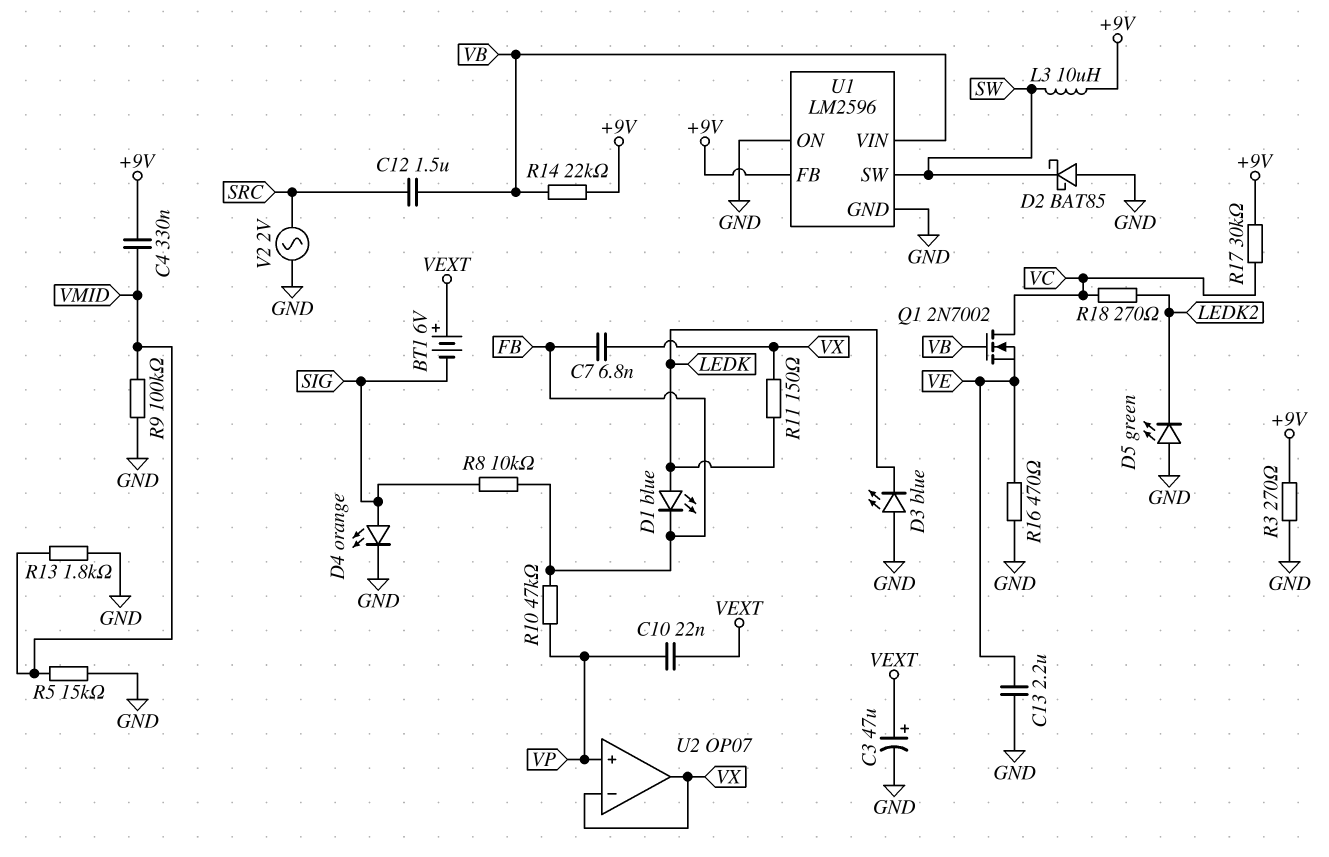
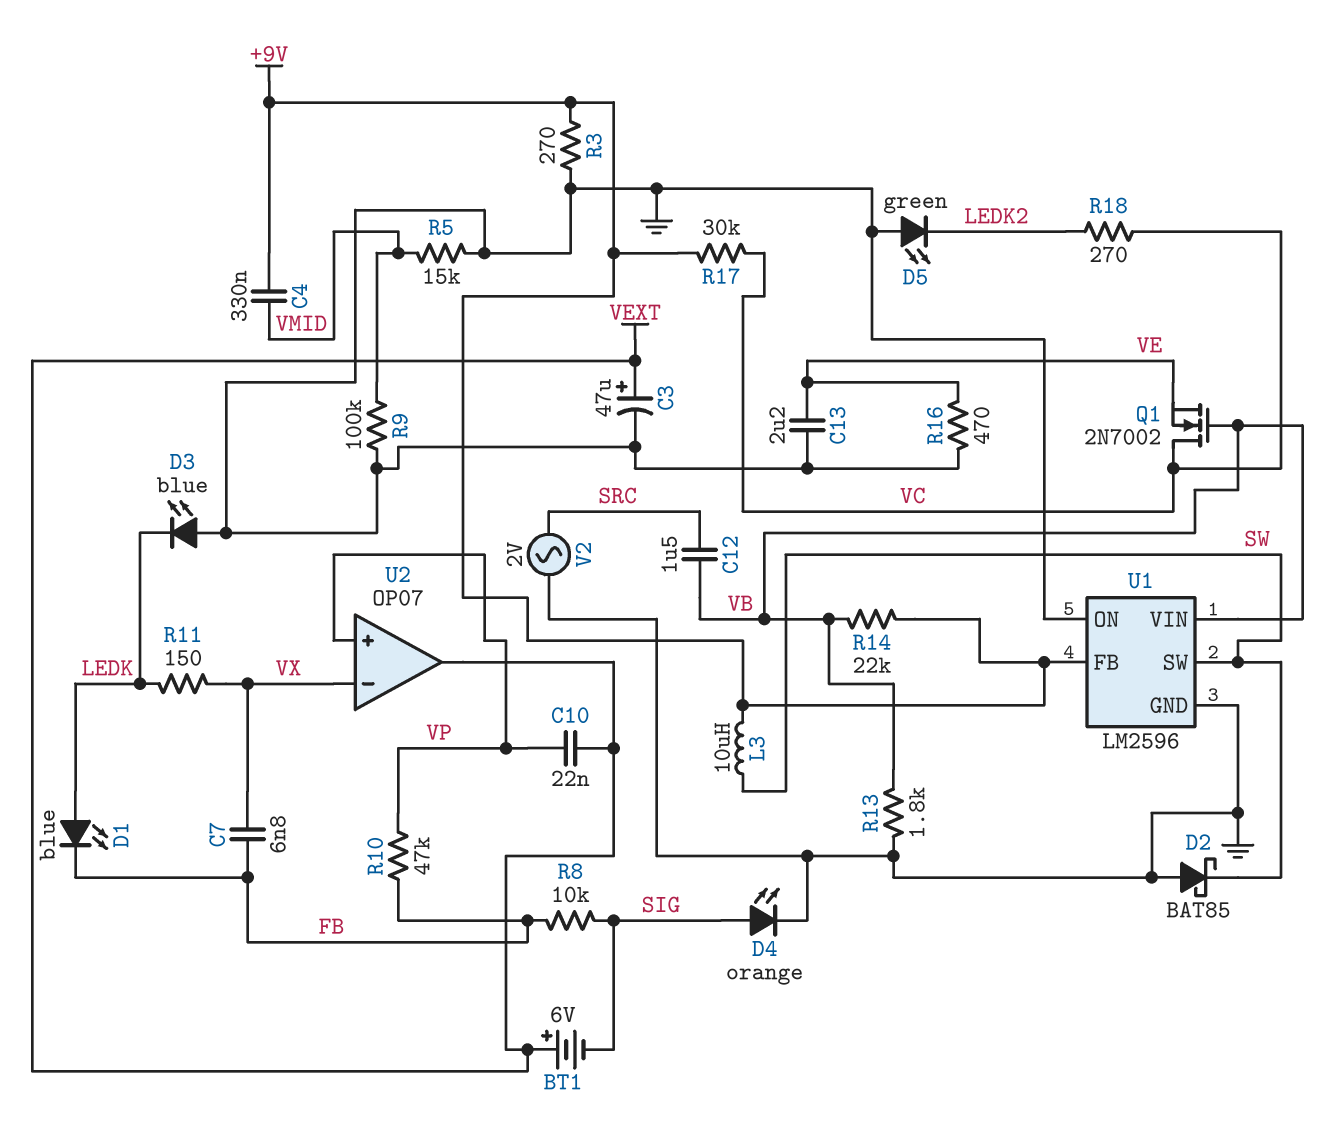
R13: 1.8k (GND, VMID) -> 1.8k (GND, VB)
U2 pin out: VX -> VEXT

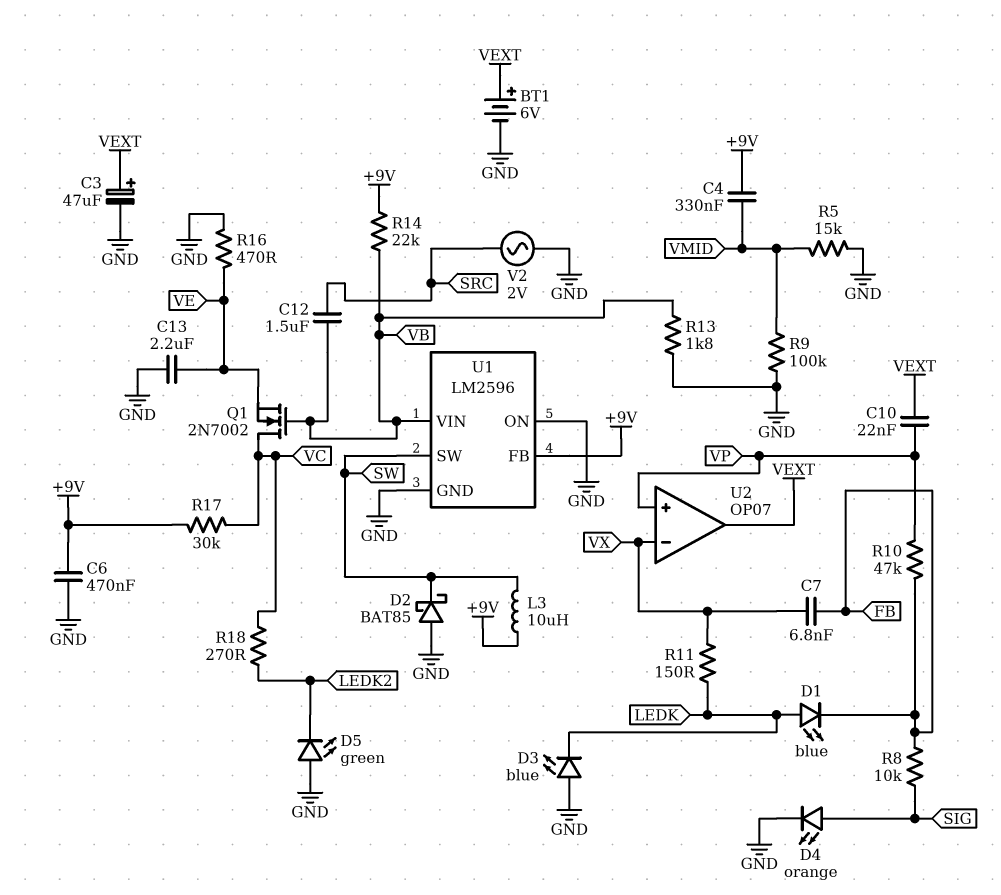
BT1: 6V (plus VEXT, minus SIG) -> 6V (plus VEXT, minus GND)
C6: none -> 470nF (+9V, GND)
R3: 270 (+9V, GND) -> none

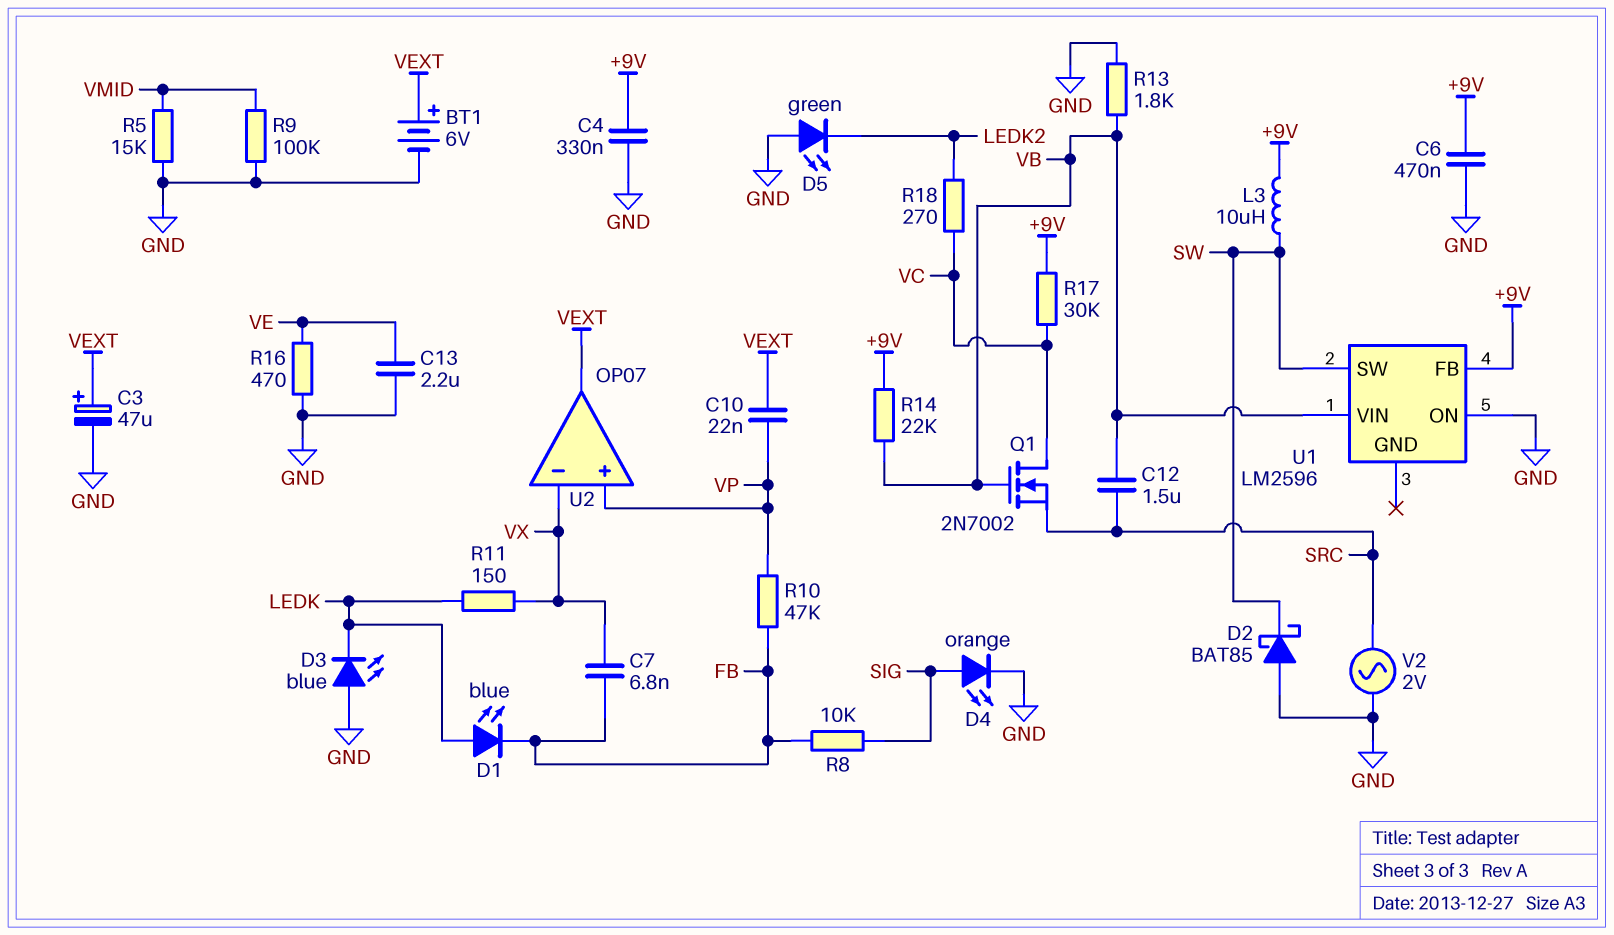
C4: 330nF (+9V, VMID) -> 330nF (+9V, GND)
Q1: NMOS 2N7002 (G VB, D VC, S VE) -> NMOS 2N7002 (G VB, D VC, S SRC)
U1 pin GND: GND -> none

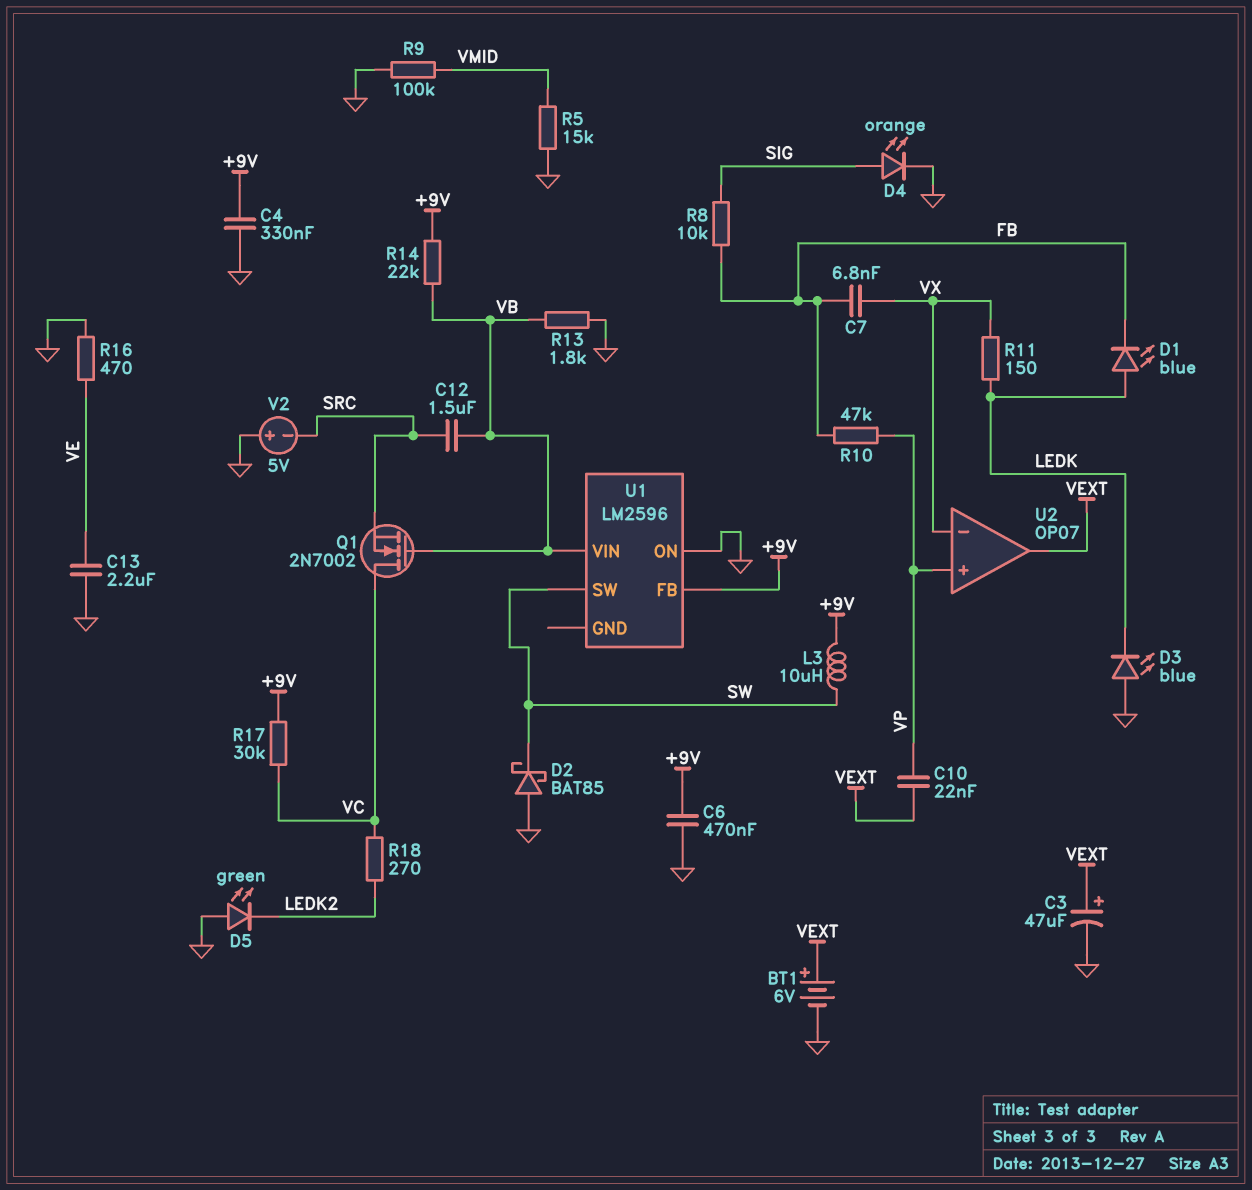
V2: AC 2V (GND, SRC) -> 5V (plus GND, minus SRC)

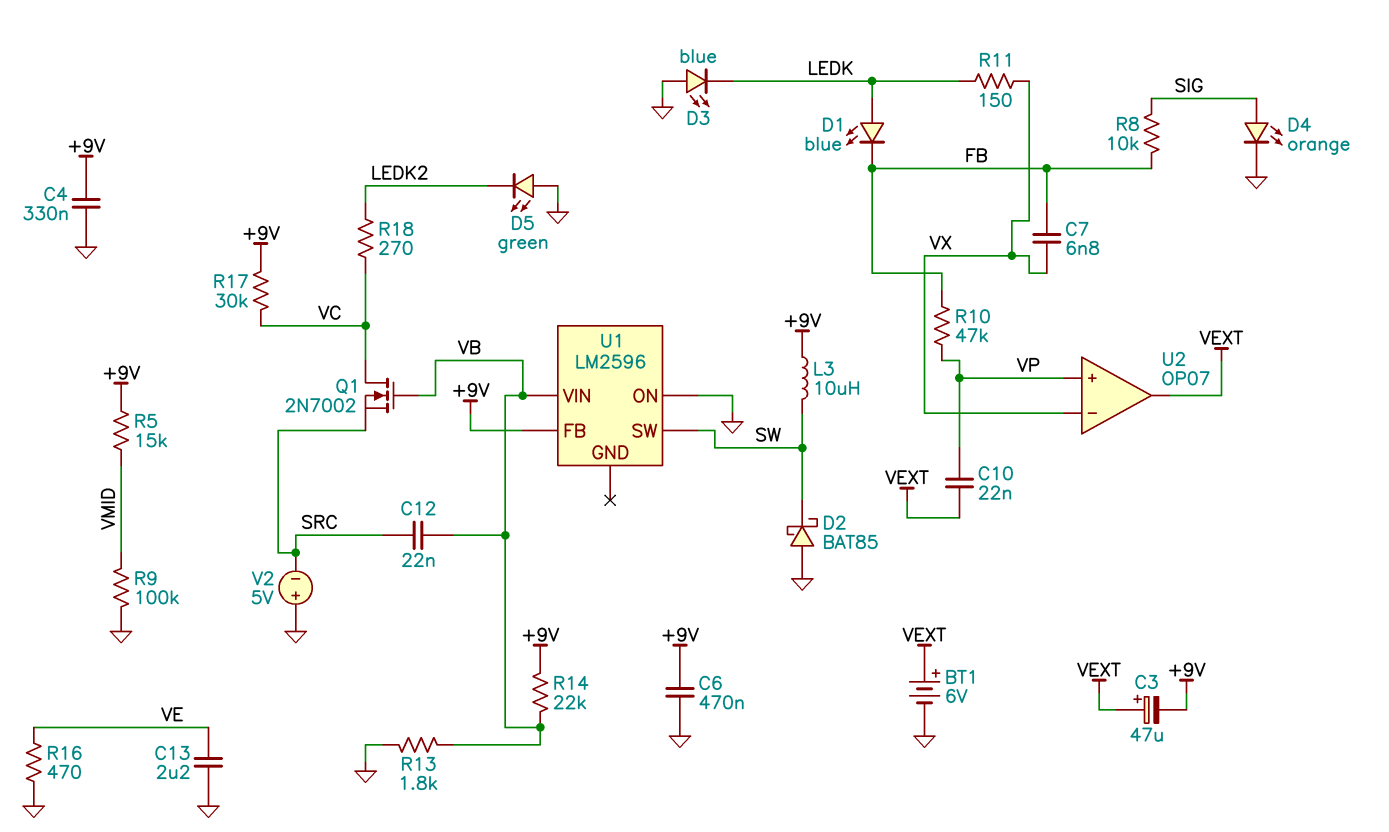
C3: 47uF (plus VEXT, minus GND) -> 47uF (plus VEXT, minus +9V)
C12: 1.5uF (SRC, VB) -> 22nF (SRC, VB)
R5: 15k (GND, VMID) -> 15k (+9V, VMID)

